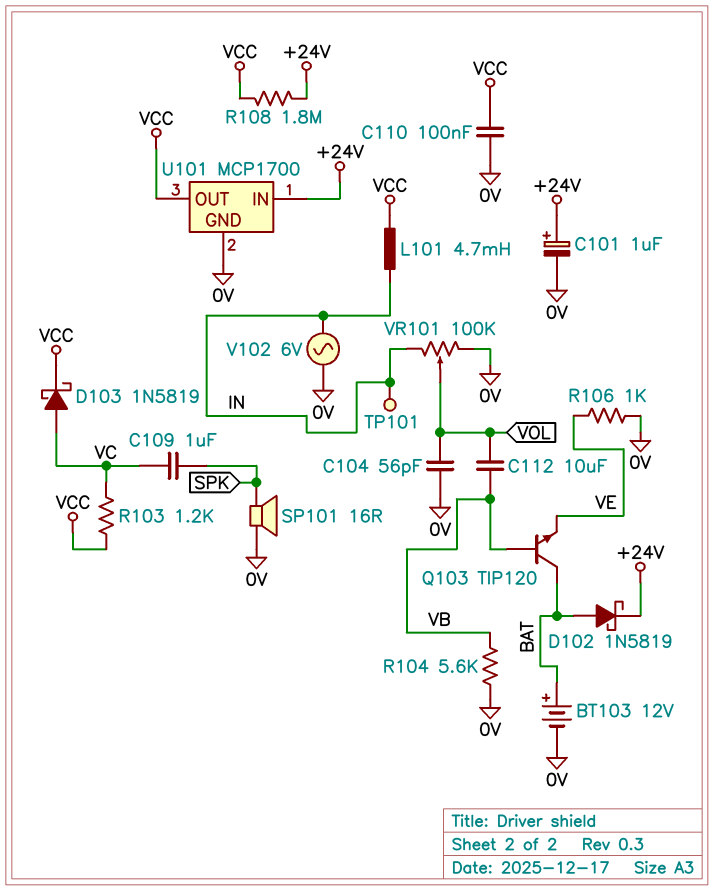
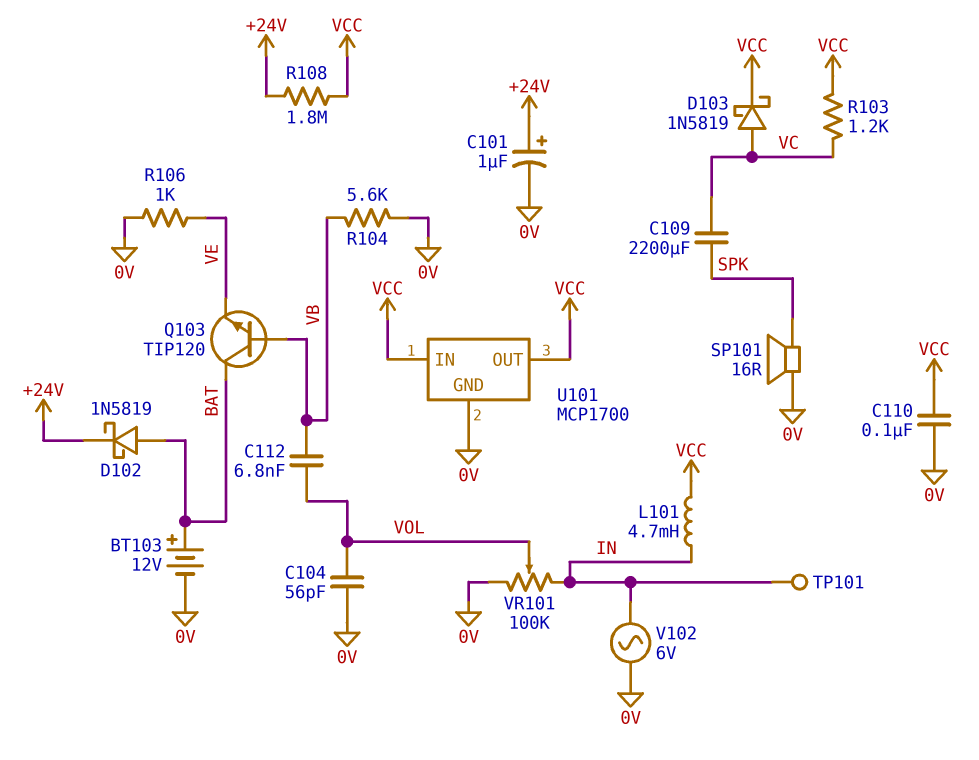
C109: 1uF (SPK, VC) -> 2200uF (SPK, VC)
C112: 10uF (VB, VOL) -> 6.8nF (VB, VOL)
U101 pin IN: +24V -> VCC

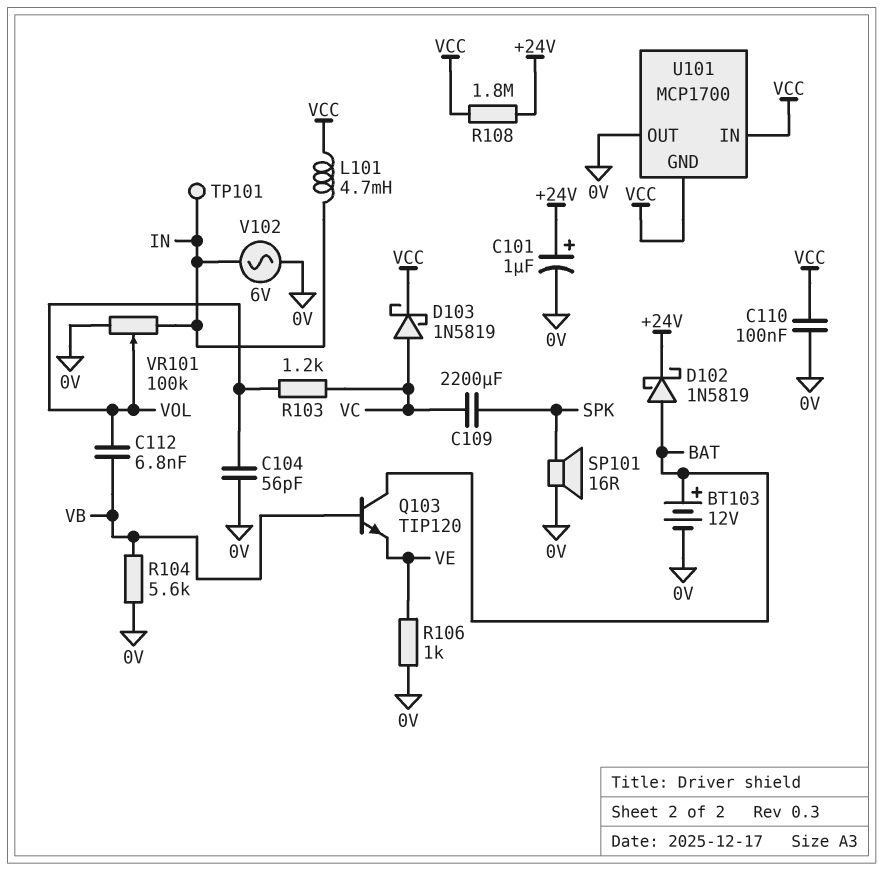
R103: 1.2k (VC, VCC) -> 1.2k (VC, VOL)
U101 pin GND: 0V -> VCC
U101 pin OUT: VCC -> 0V

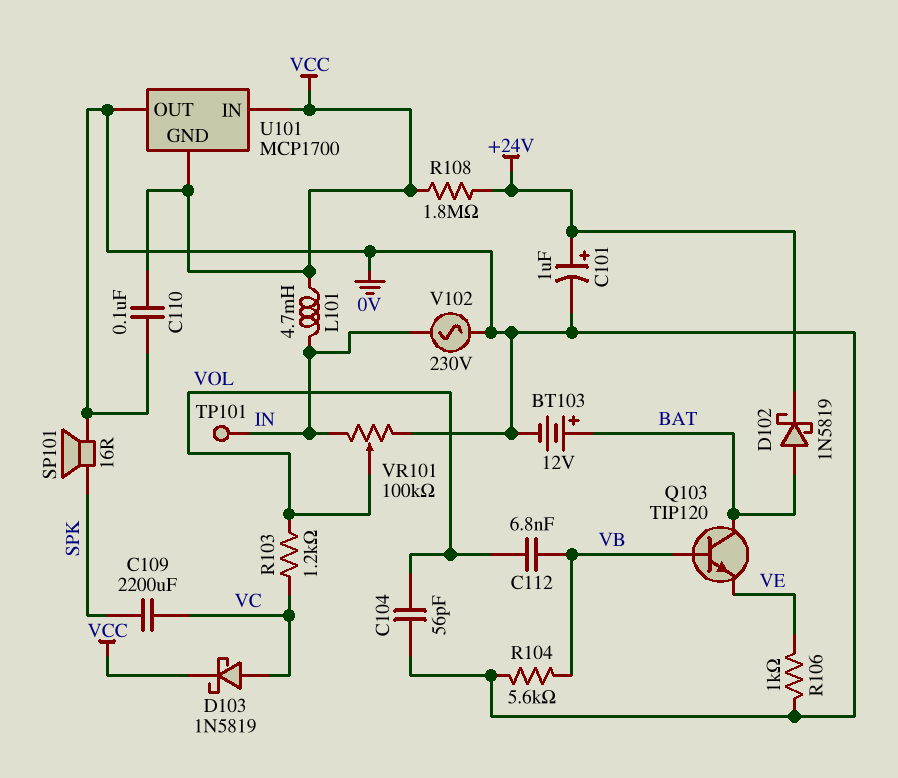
V102: AC 6V (0V, IN) -> AC 230V (0V, IN)

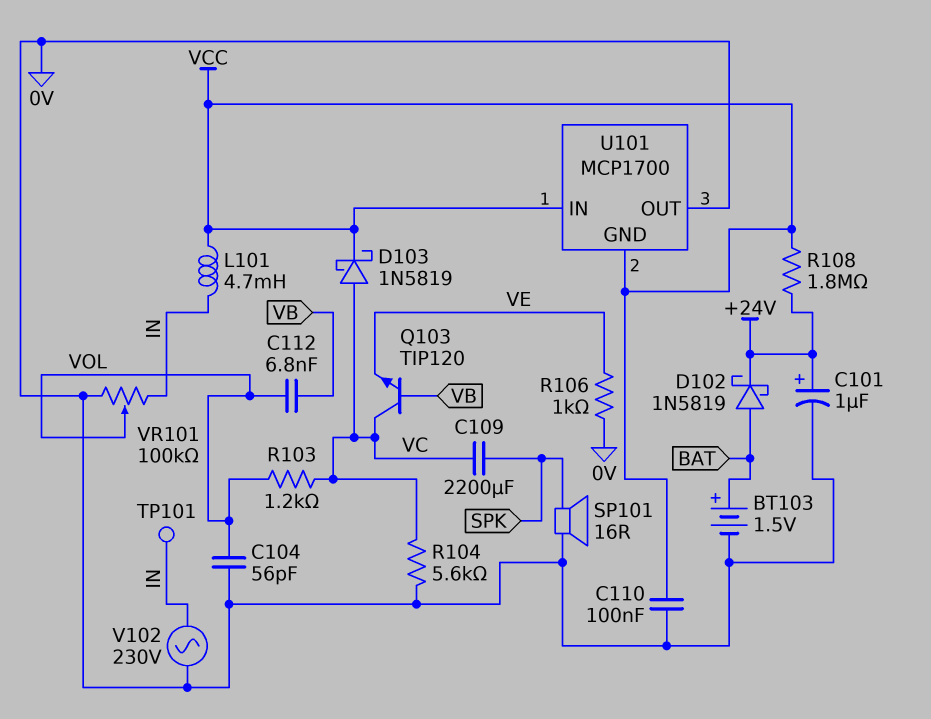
BT103: 12V (plus BAT, minus 0V) -> 1.5V (plus BAT, minus 0V)
Q103: NPN TIP120 (B VB, C BAT, E VE) -> NPN TIP120 (B VB, C VC, E VE)
R104: 5.6k (0V, VB) -> 5.6k (0V, VC)

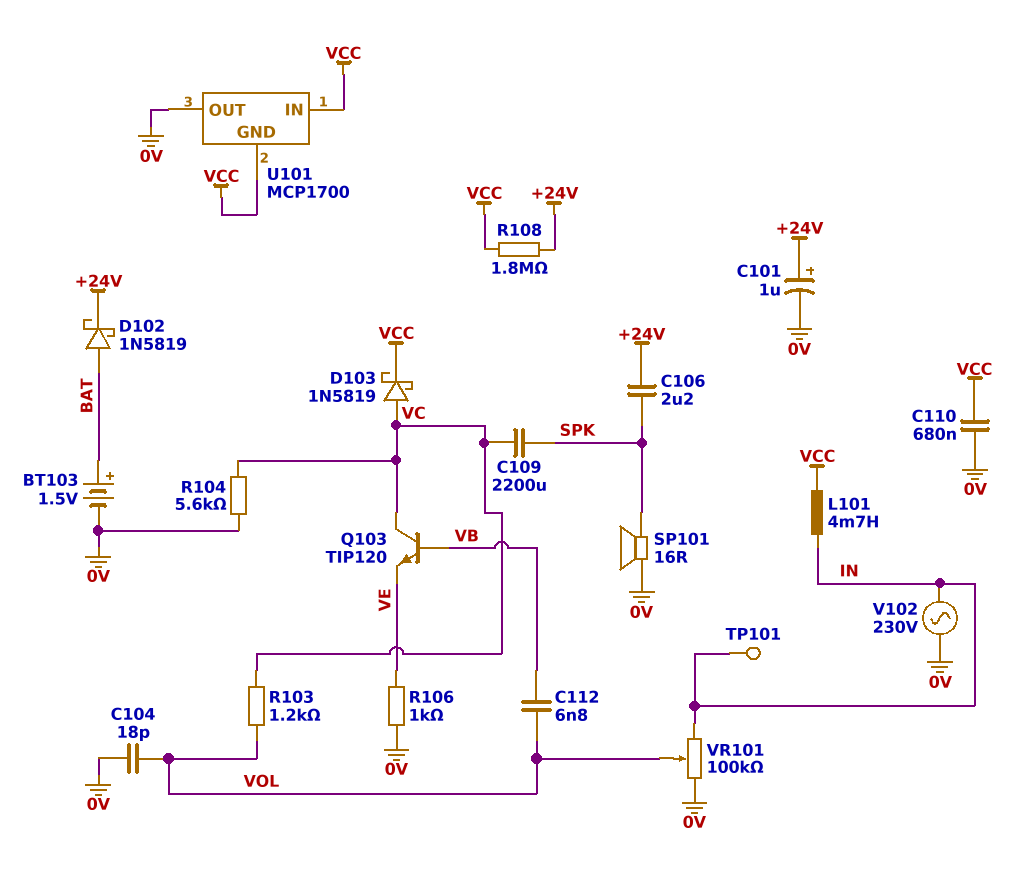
C104: 56pF (0V, VOL) -> 18pF (0V, VOL)
C106: none -> 2.2uF (+24V, SPK)
C110: 100nF (0V, VCC) -> 680nF (0V, VCC)

